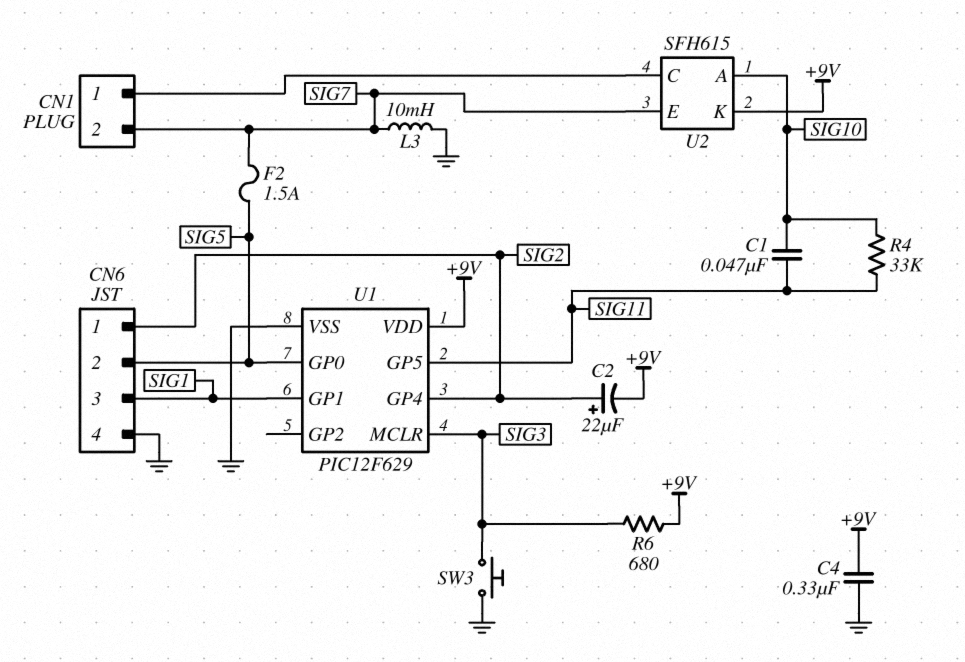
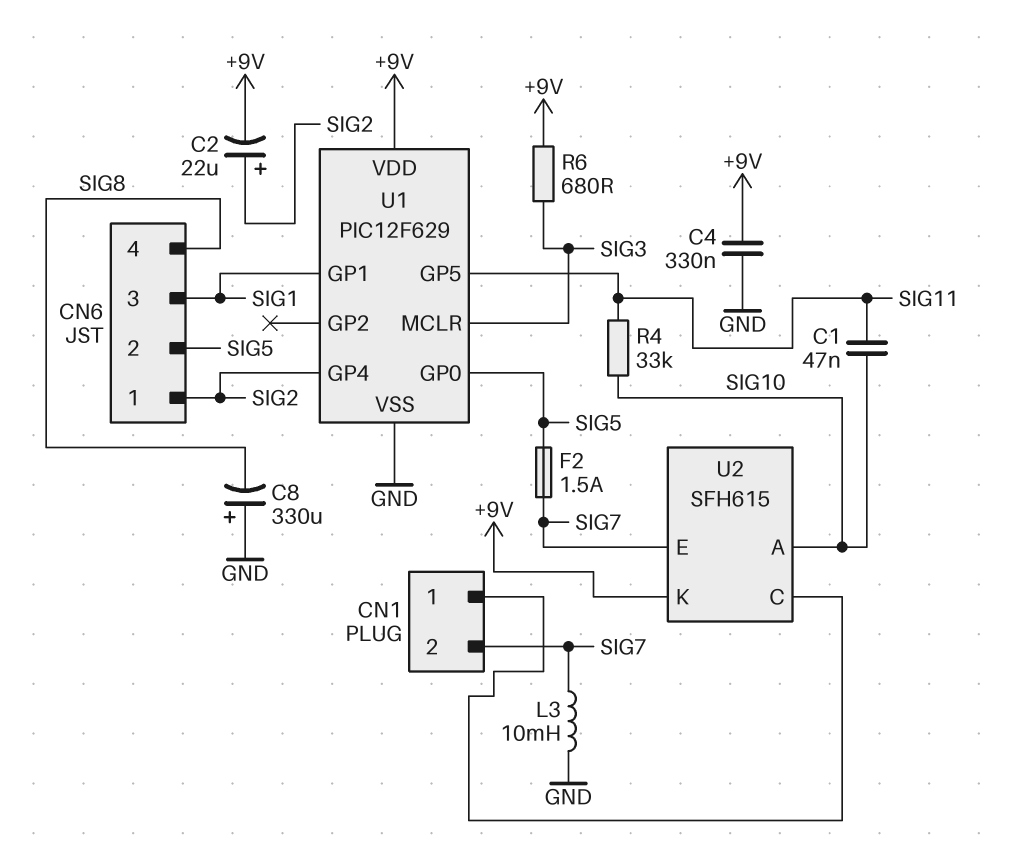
C8: none -> 330uF (plus GND, minus SIG8)
CN6 pin 4: GND -> SIG8
SW3: button (GND, SIG3) -> none

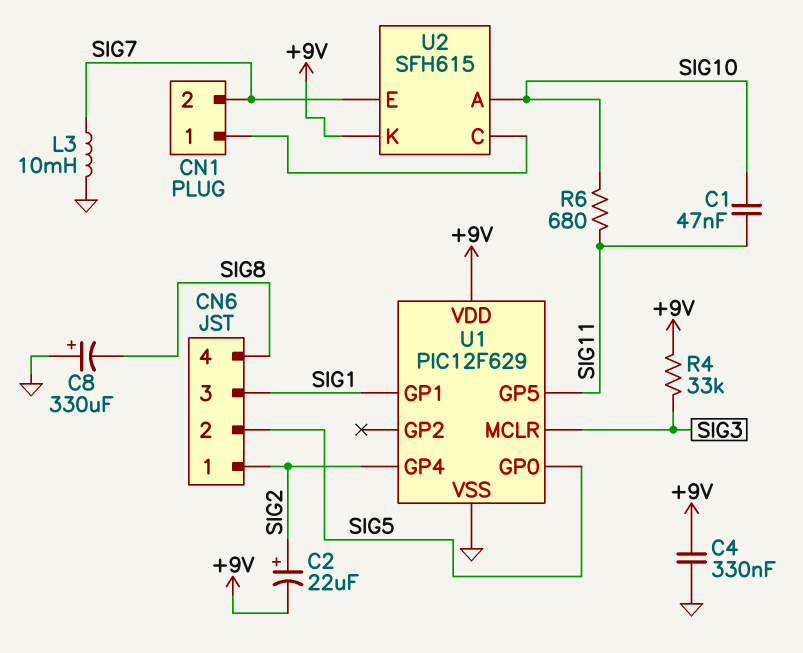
F2: 1.5A (SIG5, SIG7) -> none
R4: 33k (SIG10, SIG11) -> 33k (+9V, SIG3)
R6: 680 (+9V, SIG3) -> 680 (SIG10, SIG11)

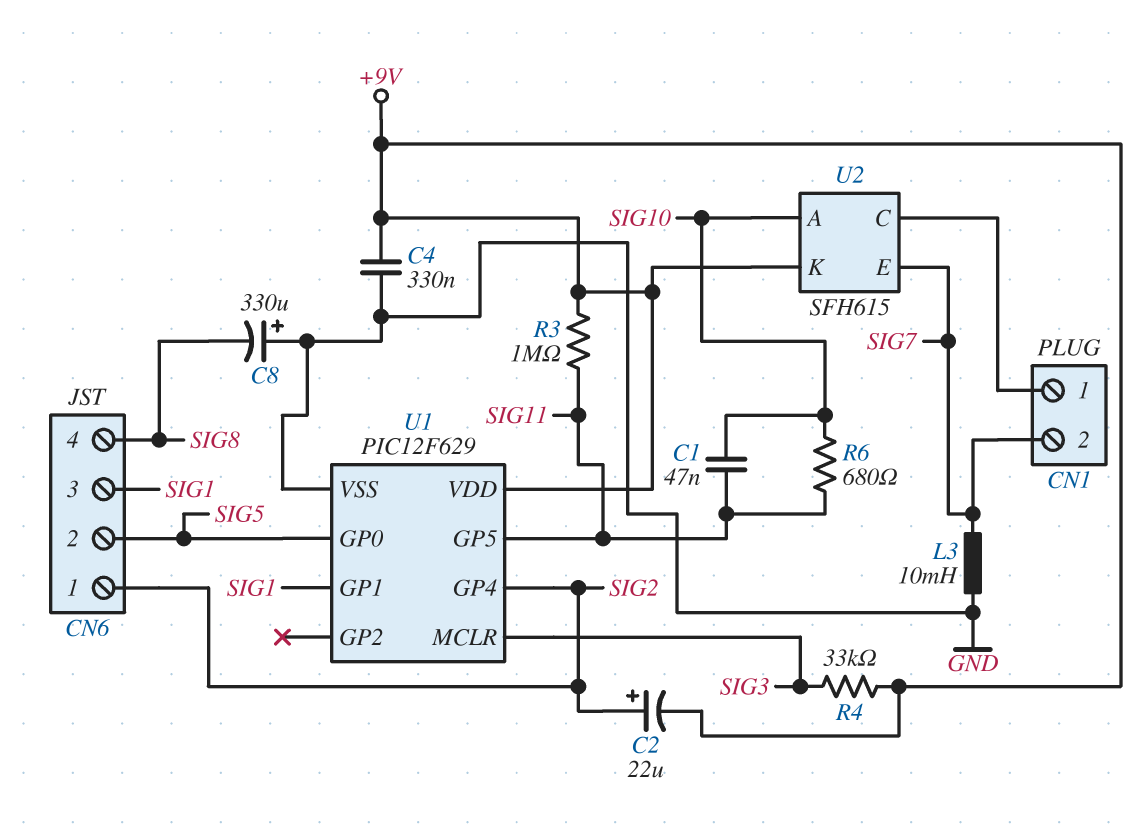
R3: none -> 1M (+9V, SIG11)

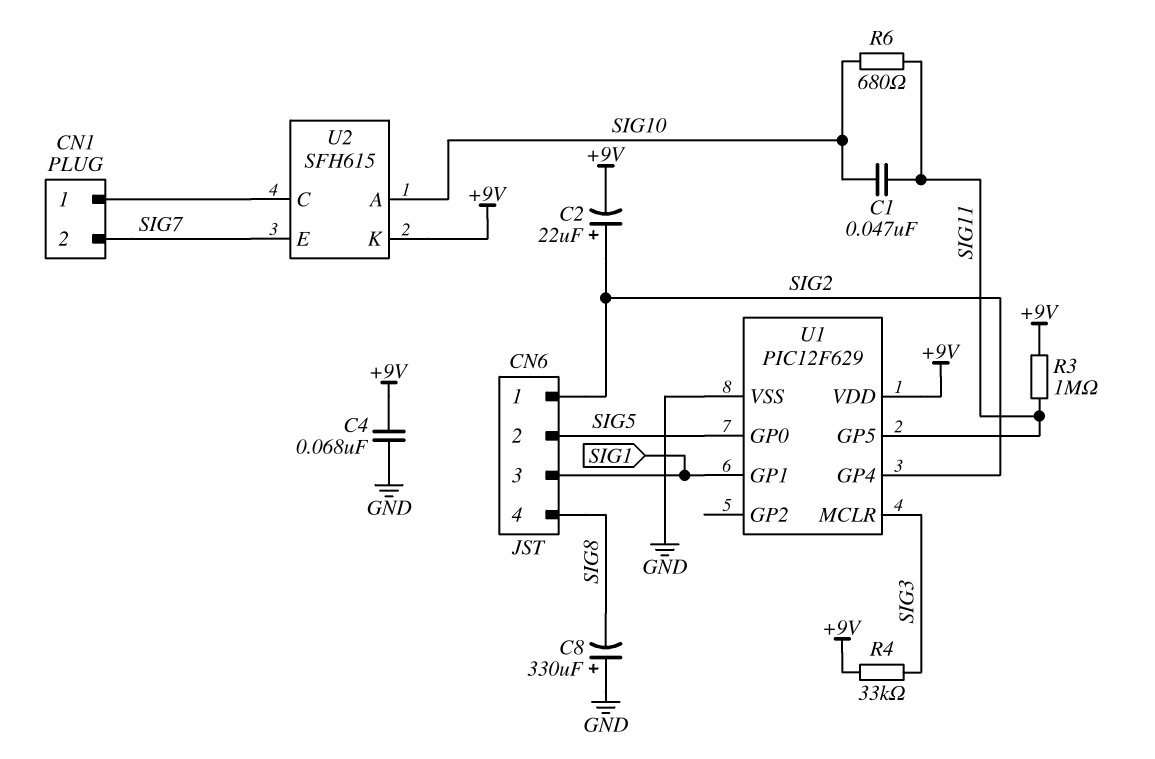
C4: 330nF (+9V, GND) -> 68nF (+9V, GND)
L3: 10mH (GND, SIG7) -> none

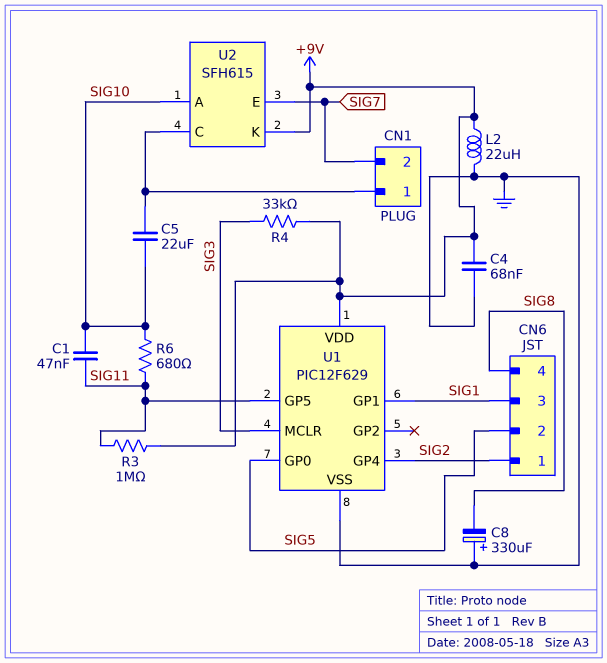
C2: 22uF (plus SIG2, minus +9V) -> none
C5: none -> 22uF (CN1/1, SIG10)
L2: none -> 22uH (+9V, GND)

